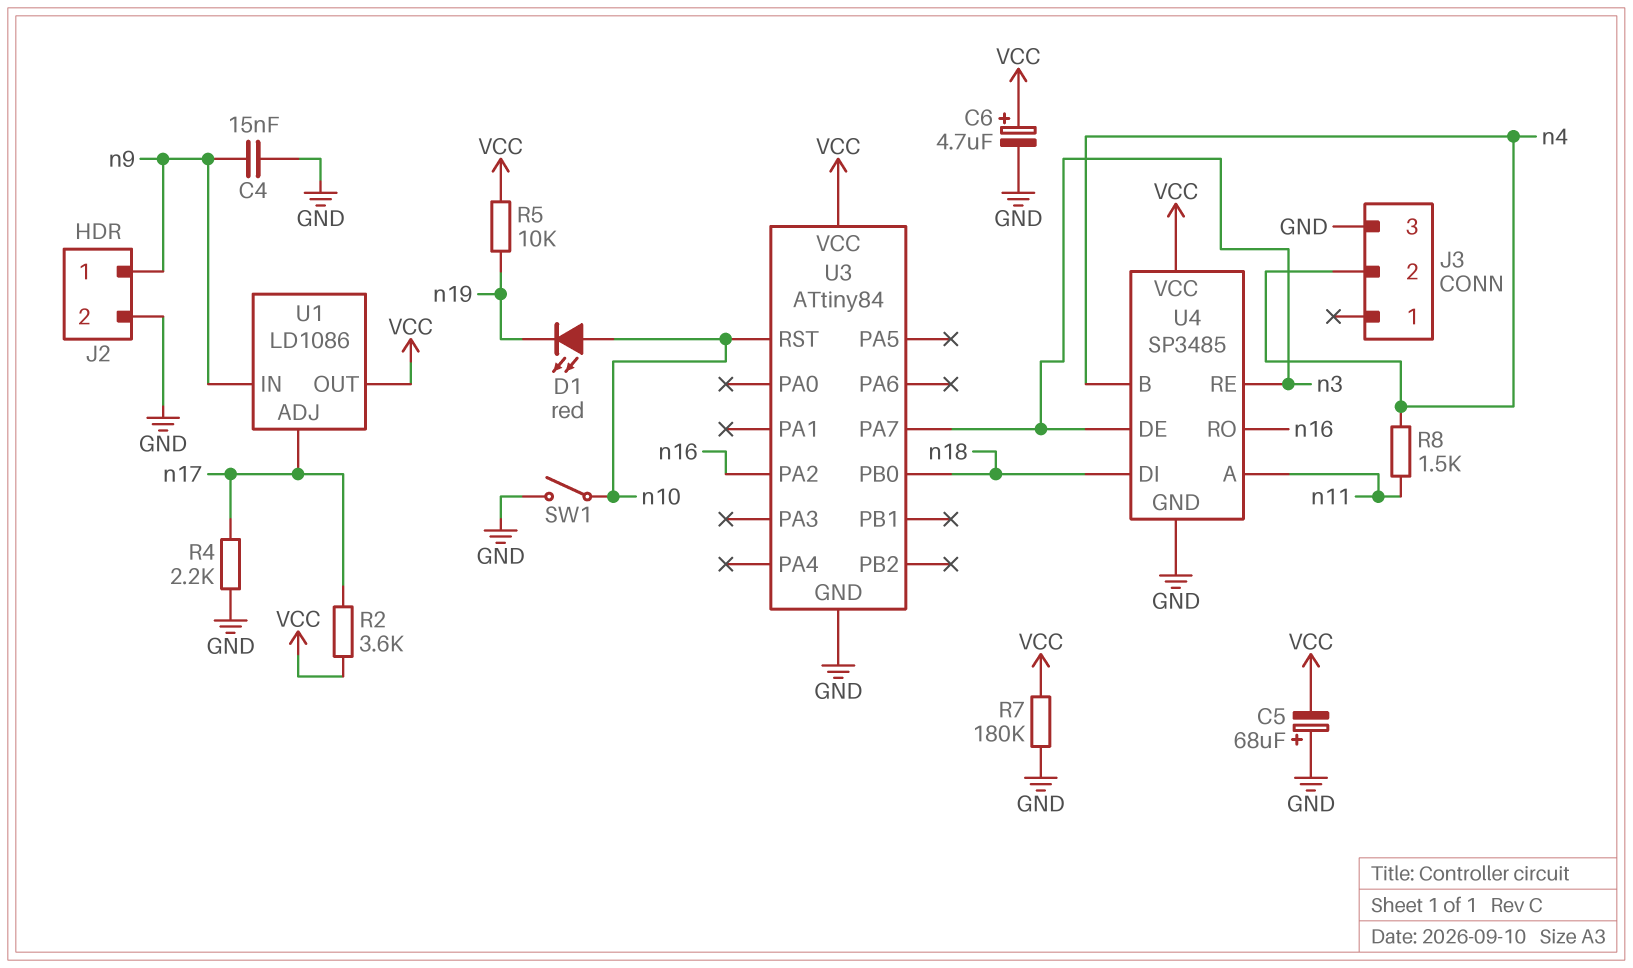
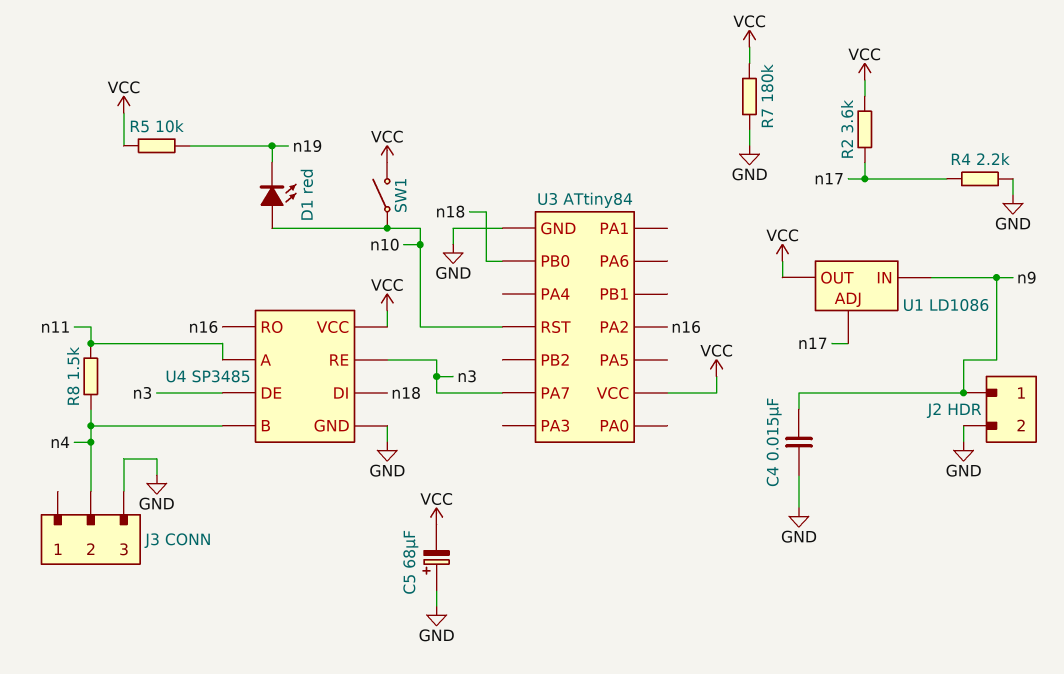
C6: 4.7uF (plus VCC, minus GND) -> none
SW1: switch (GND, n10) -> switch (VCC, n10)

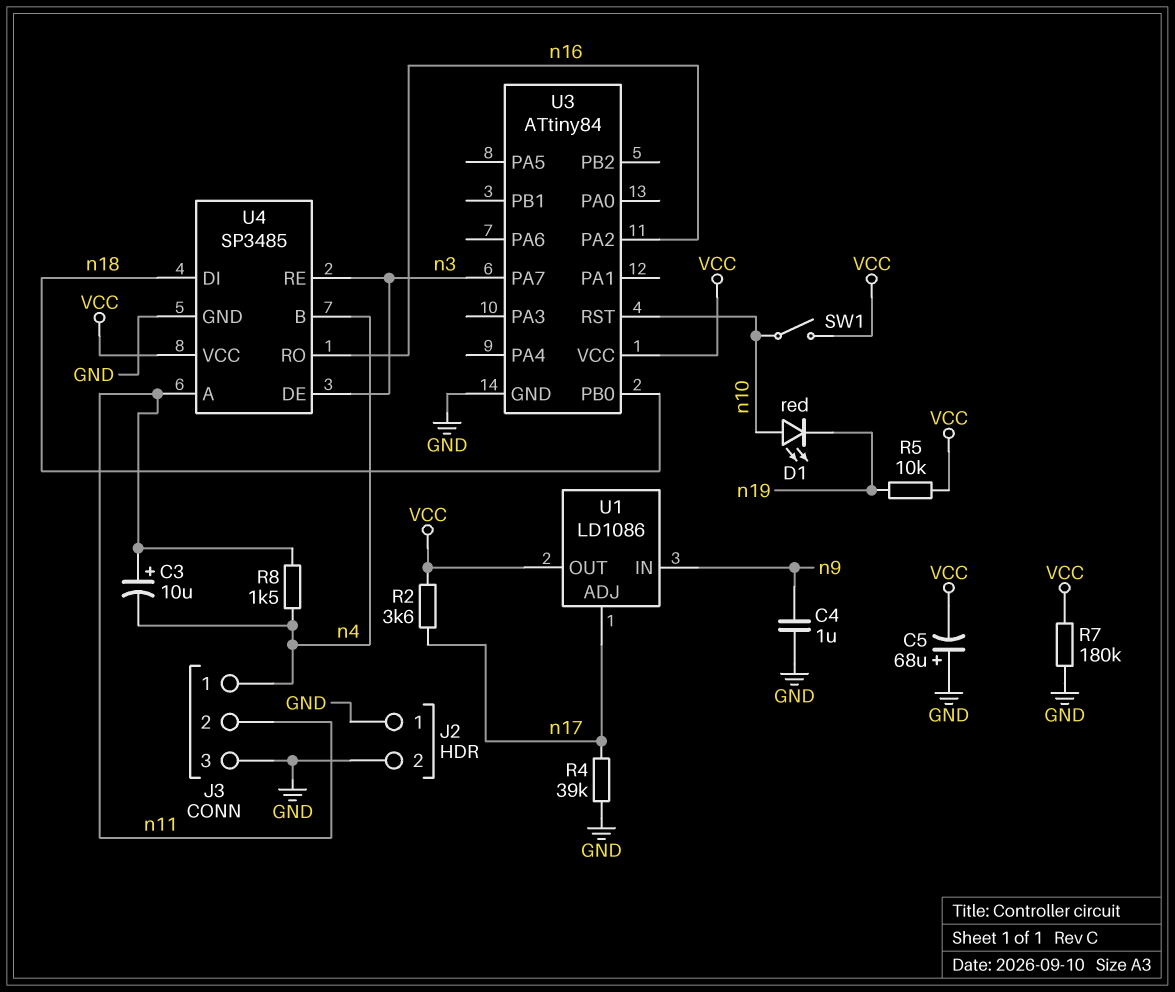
C3: none -> 10uF (plus n11, minus n4)
C4: 15nF (GND, n9) -> 1uF (GND, n9)
J2 pin 1: n9 -> GND
J3 pin 1: none -> n4
J3 pin 2: n4 -> n11
R4: 2.2k (GND, n17) -> 39k (GND, n17)

